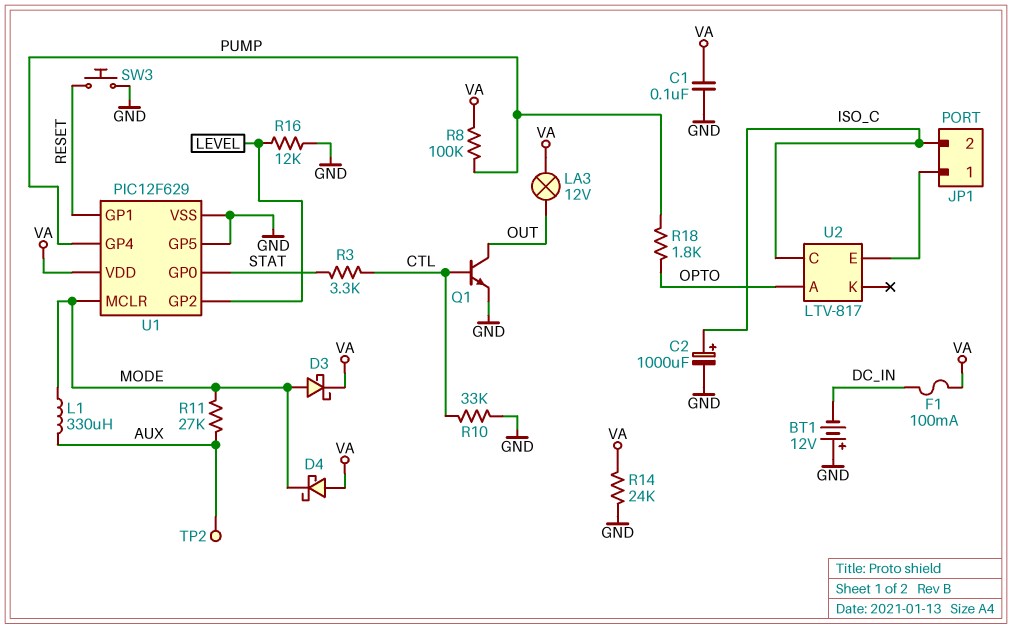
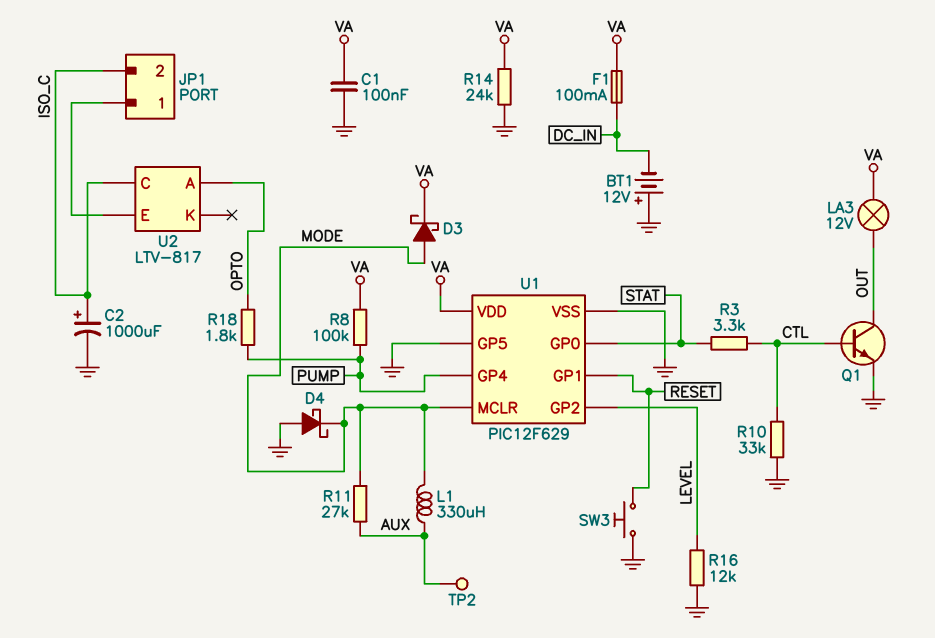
D4: schottky (A VA, K MODE) -> schottky (A GND, K MODE)

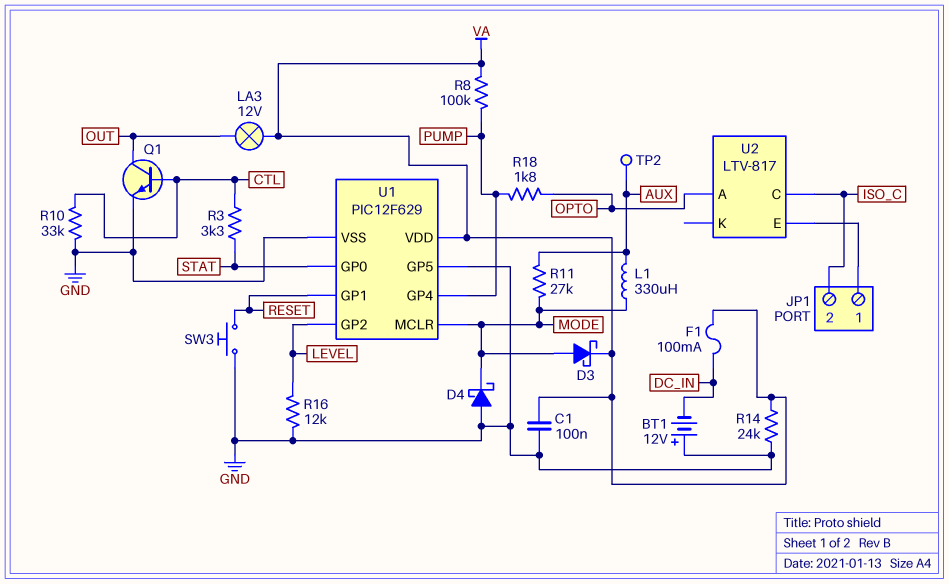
C2: 1000uF (plus ISO_C, minus GND) -> none

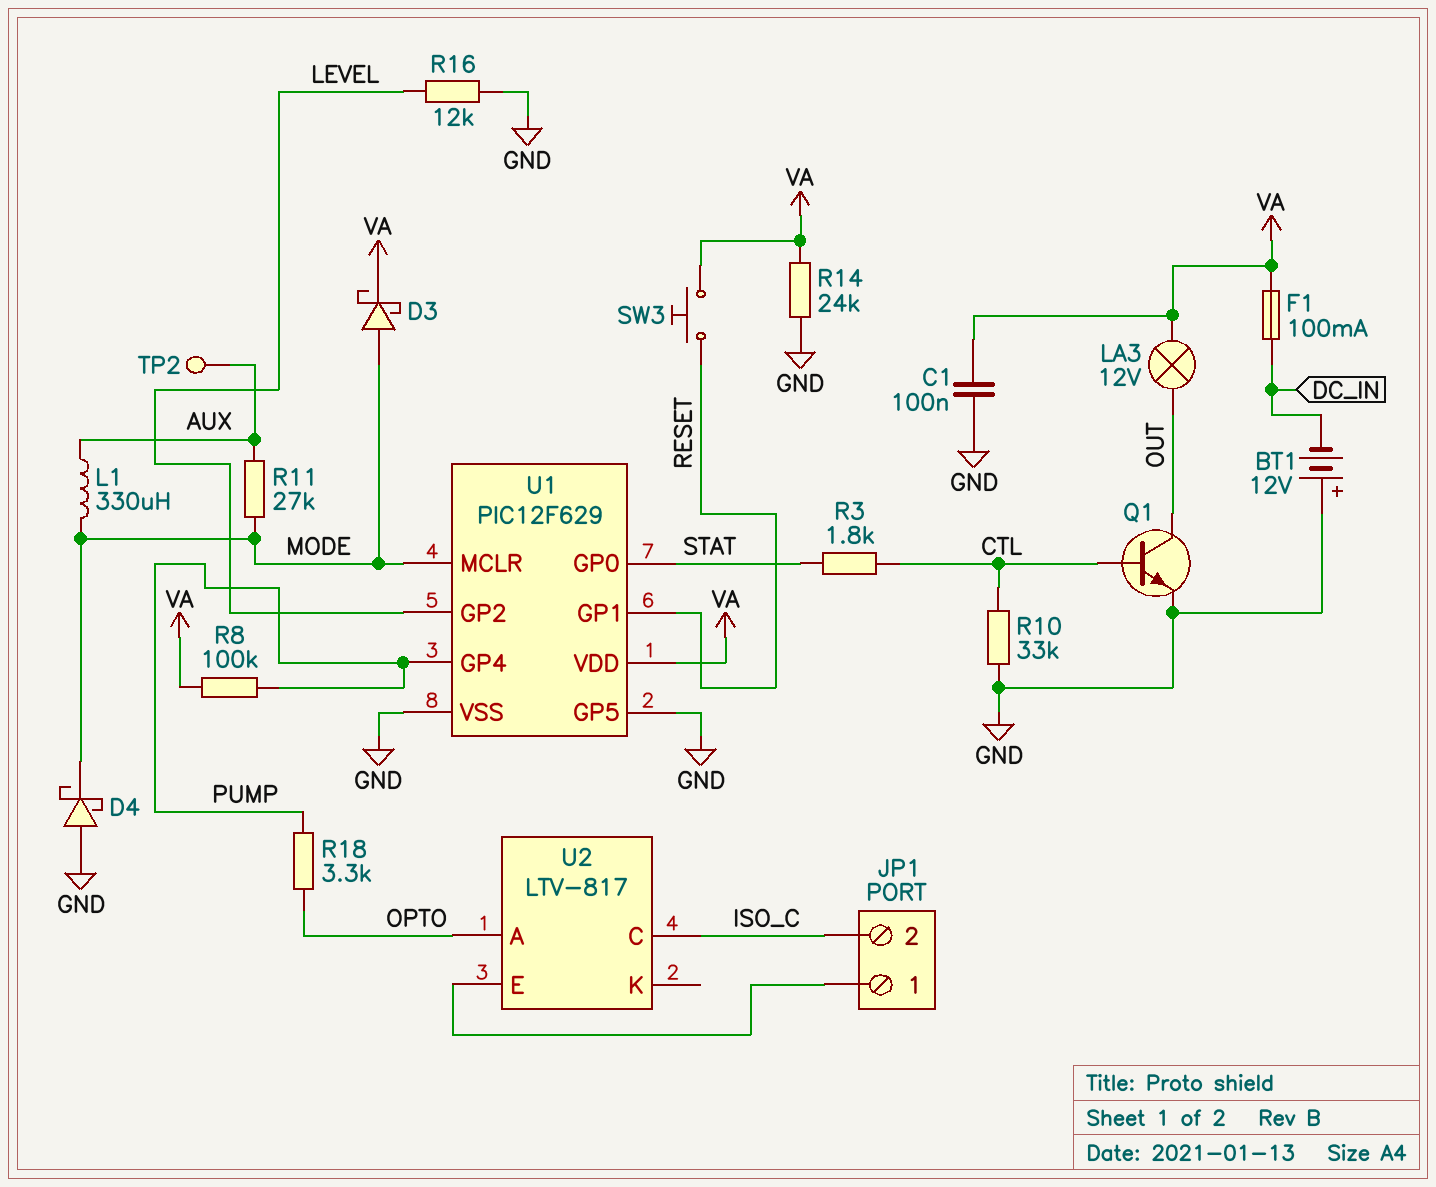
R3: 3.3k (CTL, STAT) -> 1.8k (CTL, STAT)
R18: 1.8k (OPTO, PUMP) -> 3.3k (OPTO, PUMP)
SW3: button (GND, RESET) -> button (RESET, VA)

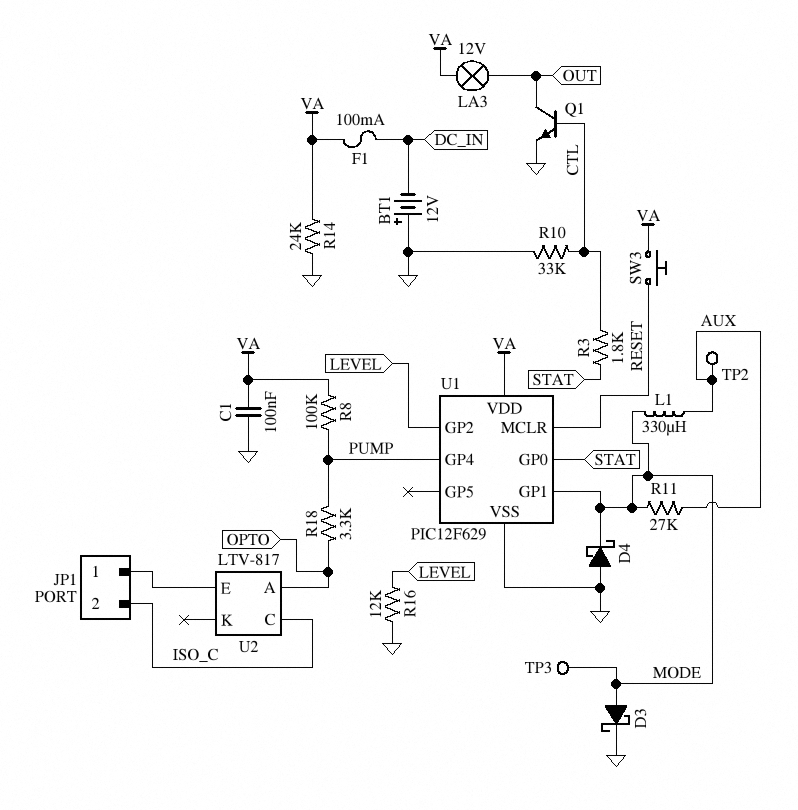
D3: schottky (A MODE, K VA) -> schottky (A MODE, K GND)
TP3: none -> test point (MODE)
U1 pin GP1: RESET -> MODE
U1 pin GP5: GND -> none
U1 pin MCLR: MODE -> RESET

